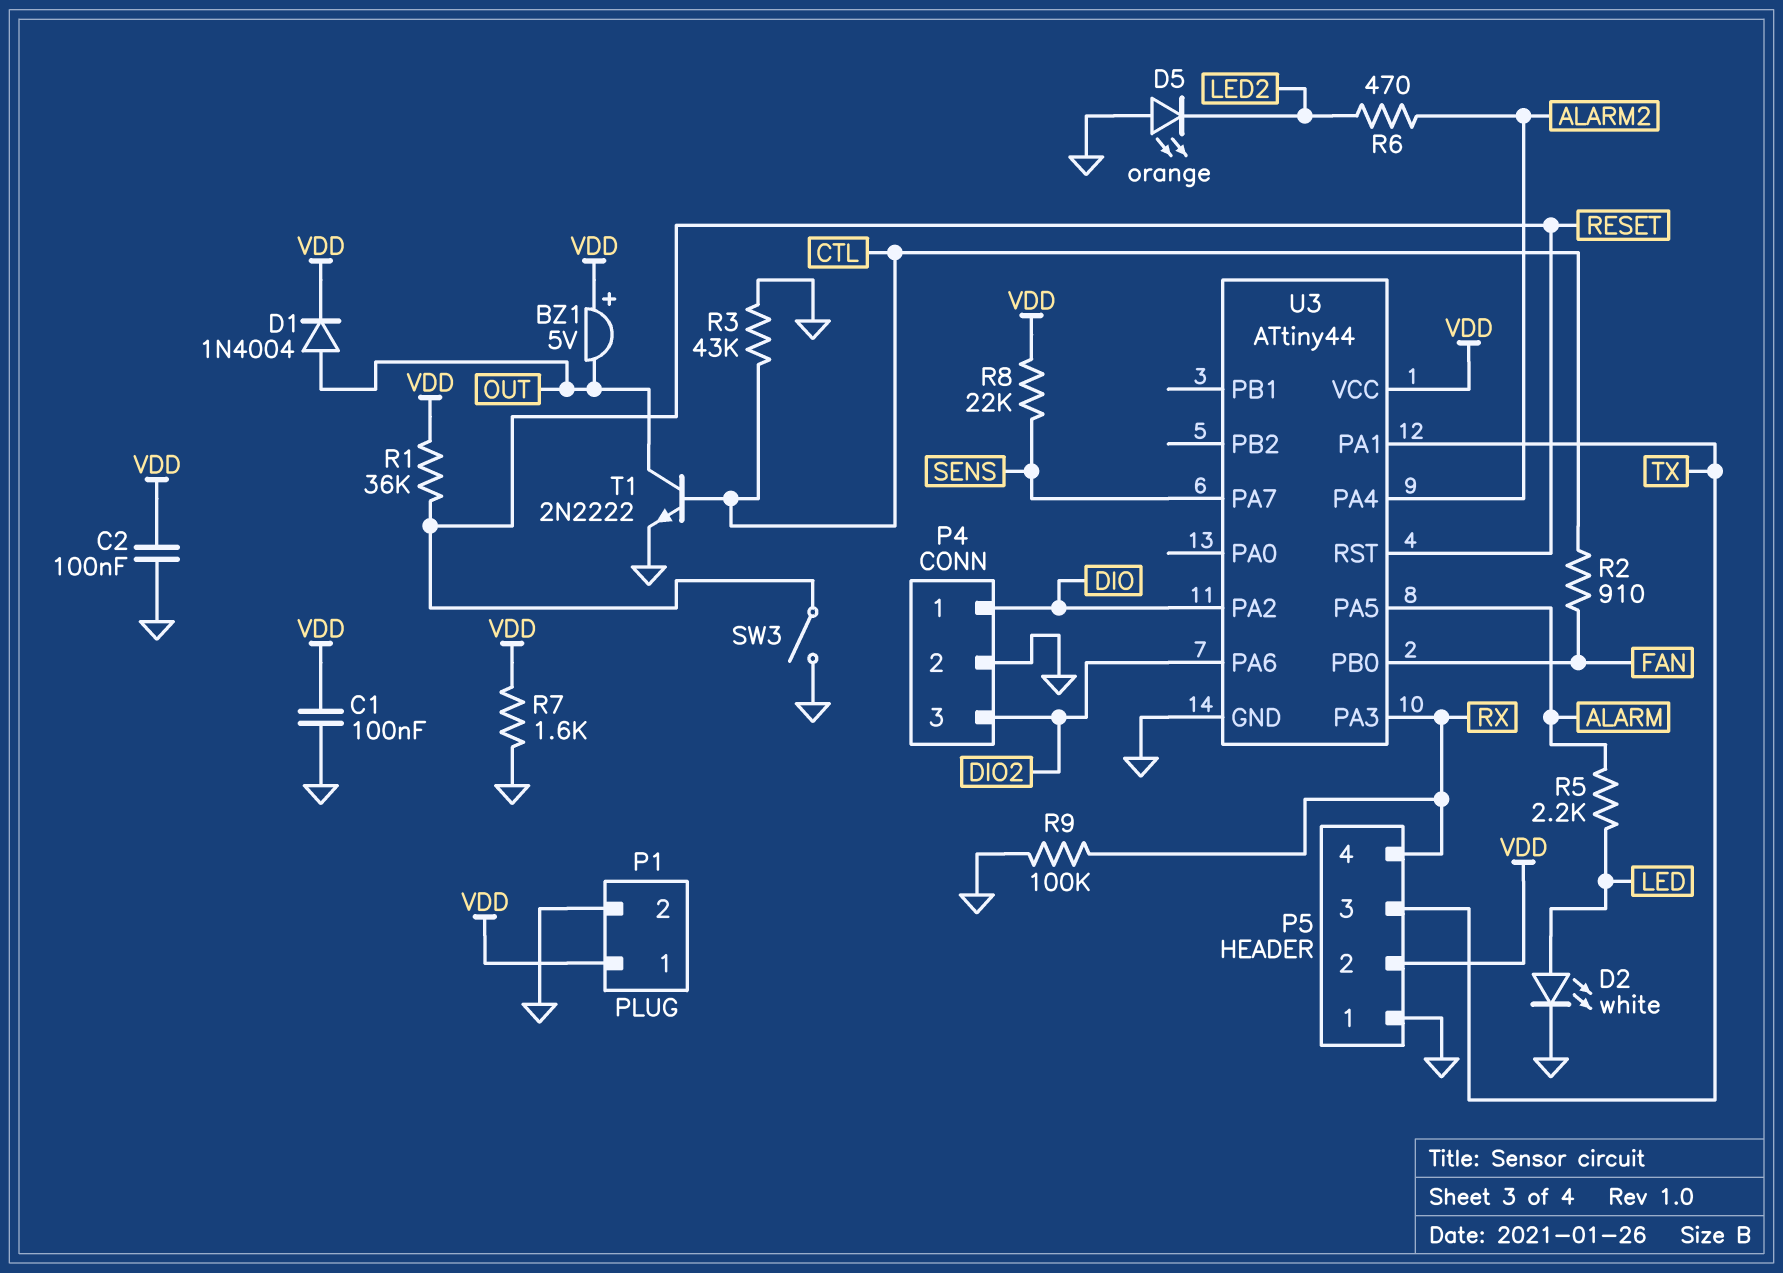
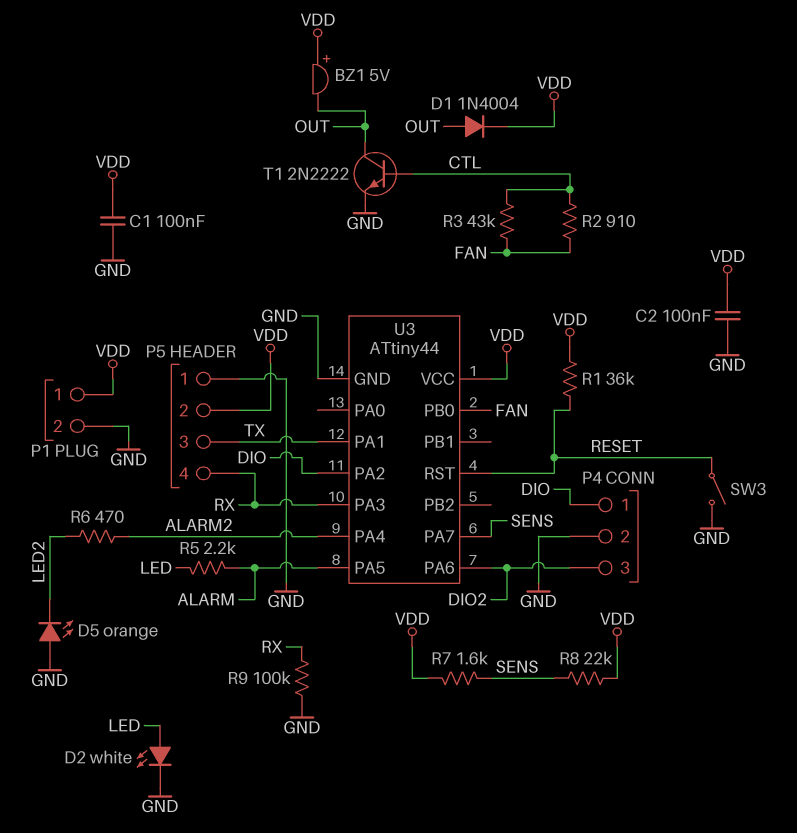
R3: 43k (CTL, GND) -> 43k (CTL, FAN)
R7: 1.6k (GND, VDD) -> 1.6k (SENS, VDD)

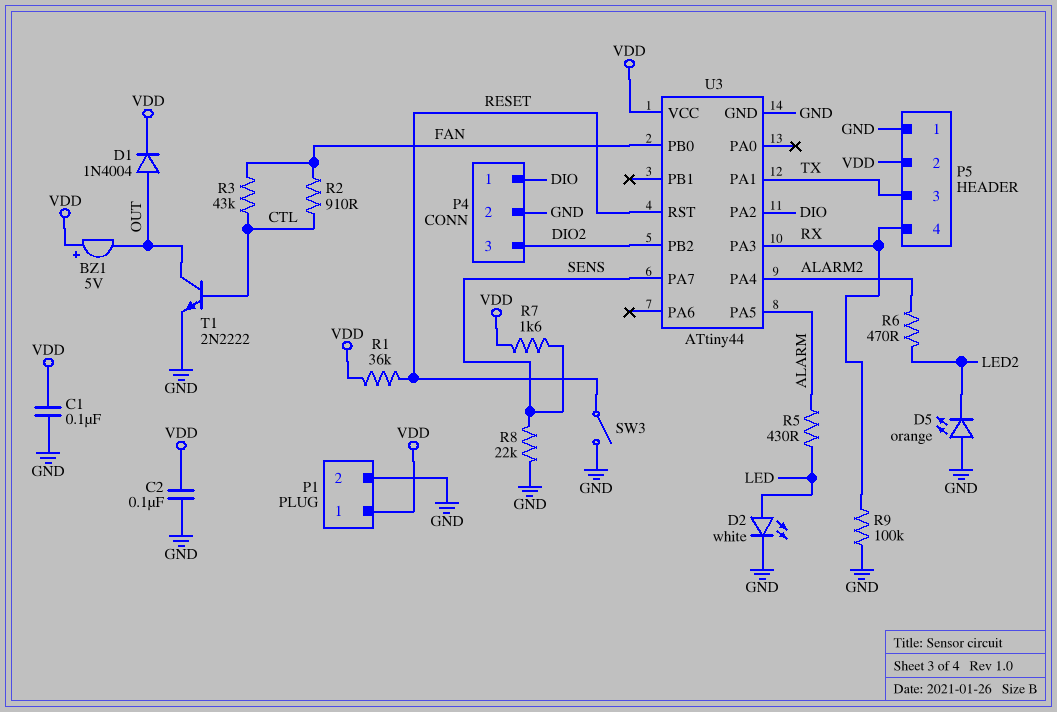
R5: 2.2k (ALARM, LED) -> 430 (ALARM, LED)
R8: 22k (SENS, VDD) -> 22k (GND, SENS)
U3 pin PA6: DIO2 -> none
U3 pin PB2: none -> DIO2

